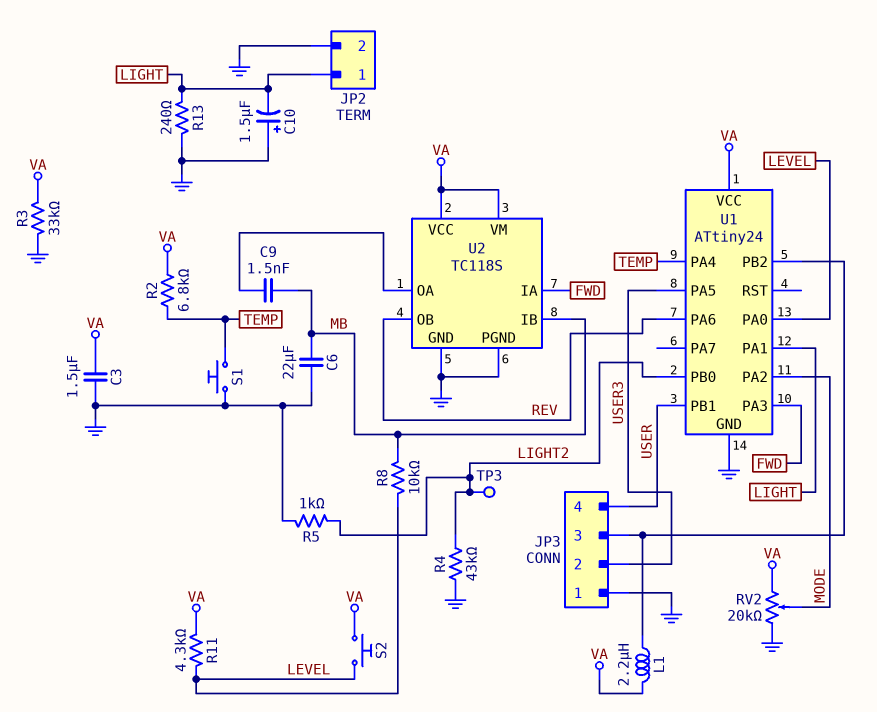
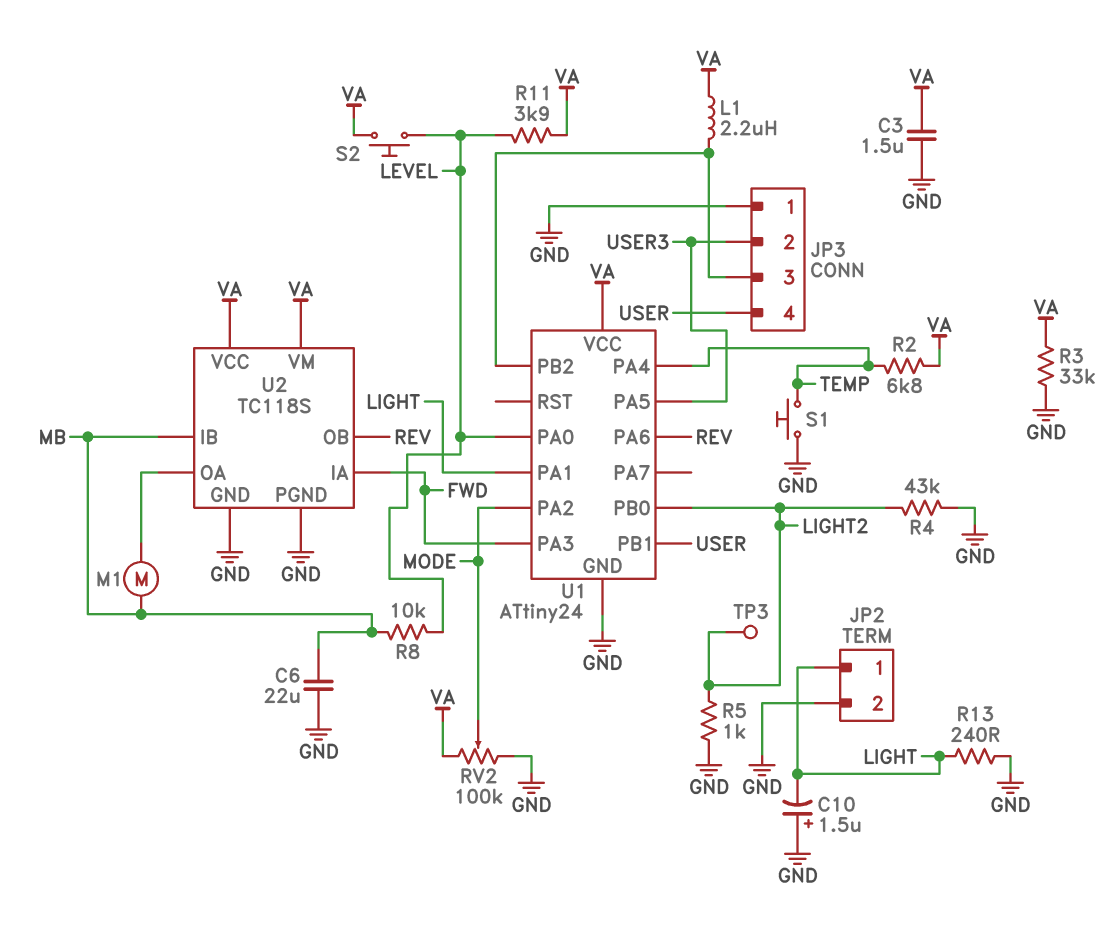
C9: 1.5nF (MB, U2/OA) -> none
M1: none -> motor (MB, U2/OA)
R11: 4.3k (LEVEL, VA) -> 3.9k (LEVEL, VA)
RV2: 20k (GND, VA, wiper MODE) -> 100k (GND, VA, wiper MODE)

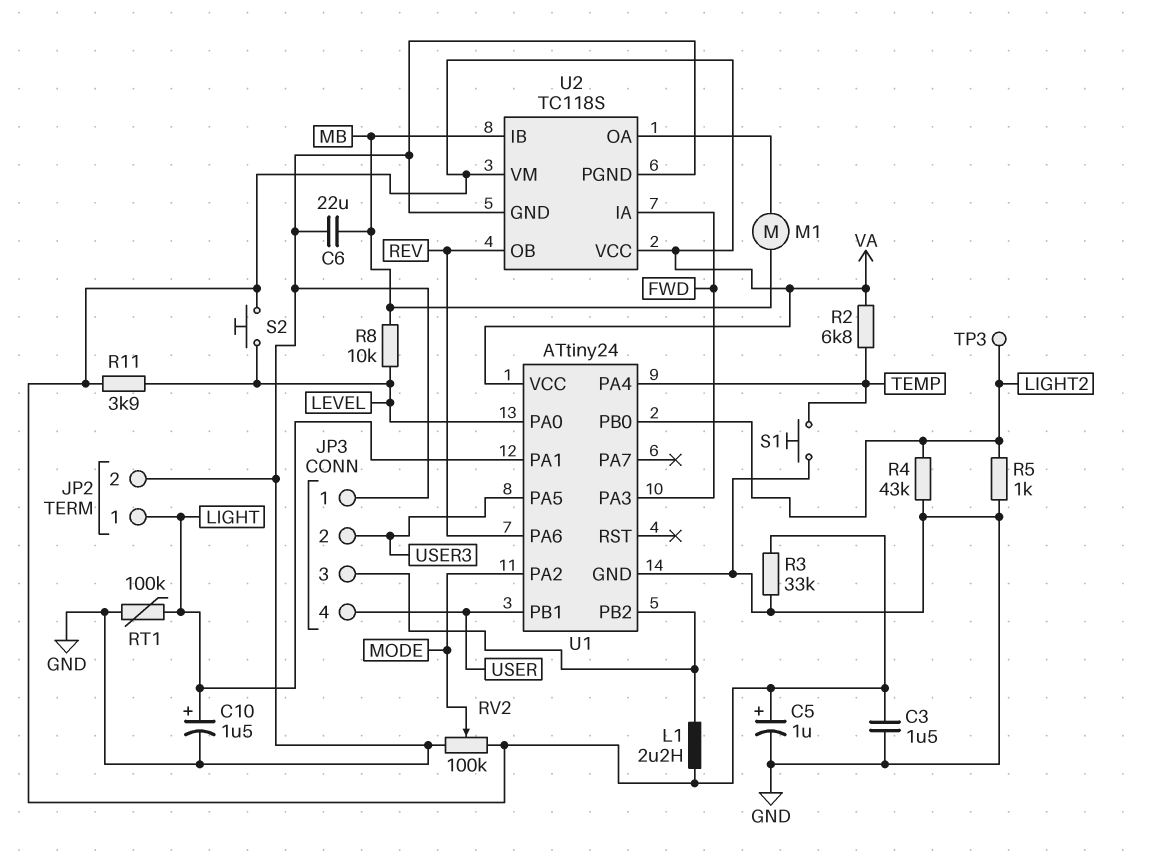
C5: none -> 1uF (plus VA, minus GND)
C10: 1.5uF (plus GND, minus LIGHT) -> 1.5uF (plus LIGHT, minus GND)
R13: 240 (GND, LIGHT) -> none
RT1: none -> 100k (GND, LIGHT)

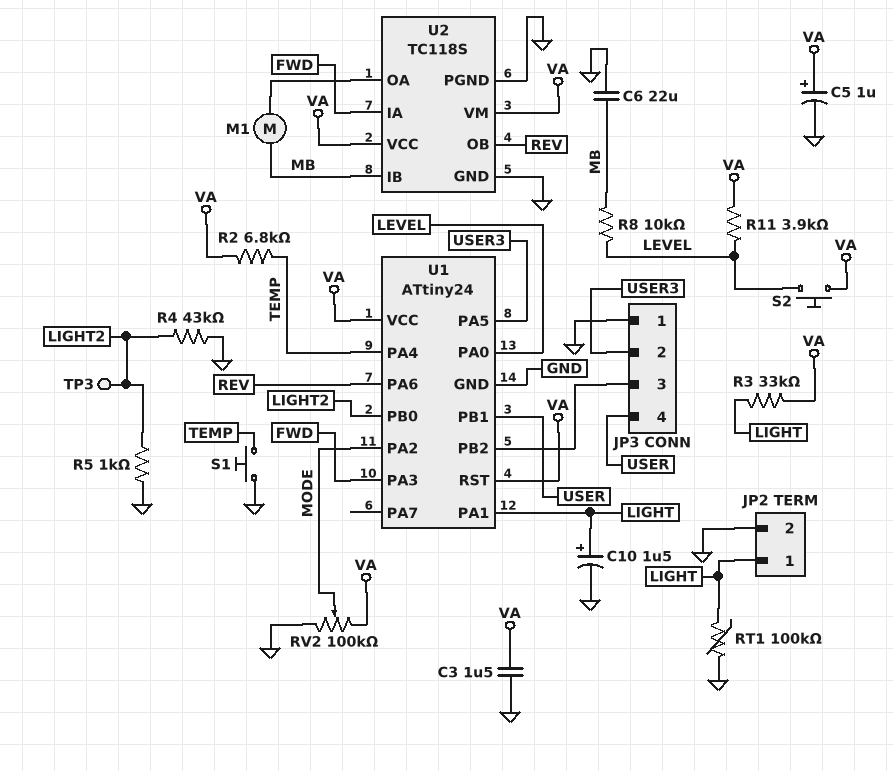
L1: 2.2uH (JP3/3, VA) -> none
R3: 33k (GND, VA) -> 33k (LIGHT, VA)
U1 pin RST: none -> VA

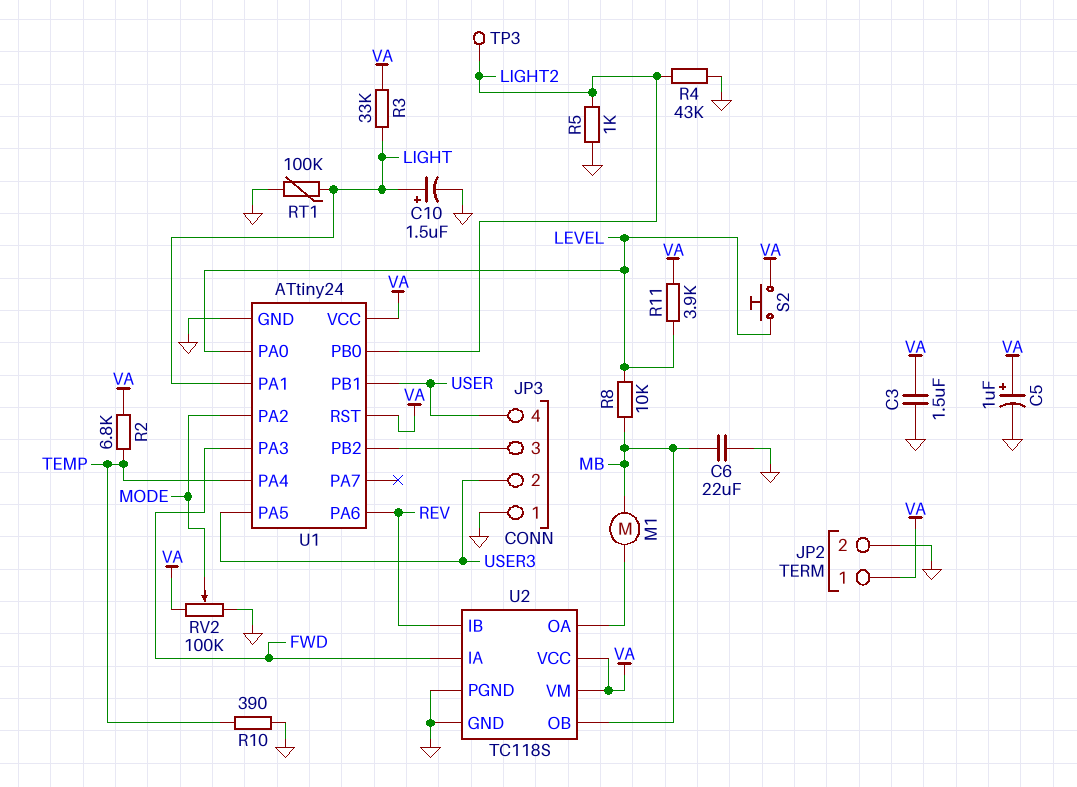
JP2 pin 1: LIGHT -> VA
R10: none -> 390 (GND, TEMP)
S1: button (GND, TEMP) -> none
U2 pin IB: MB -> REV
U2 pin OB: REV -> MB

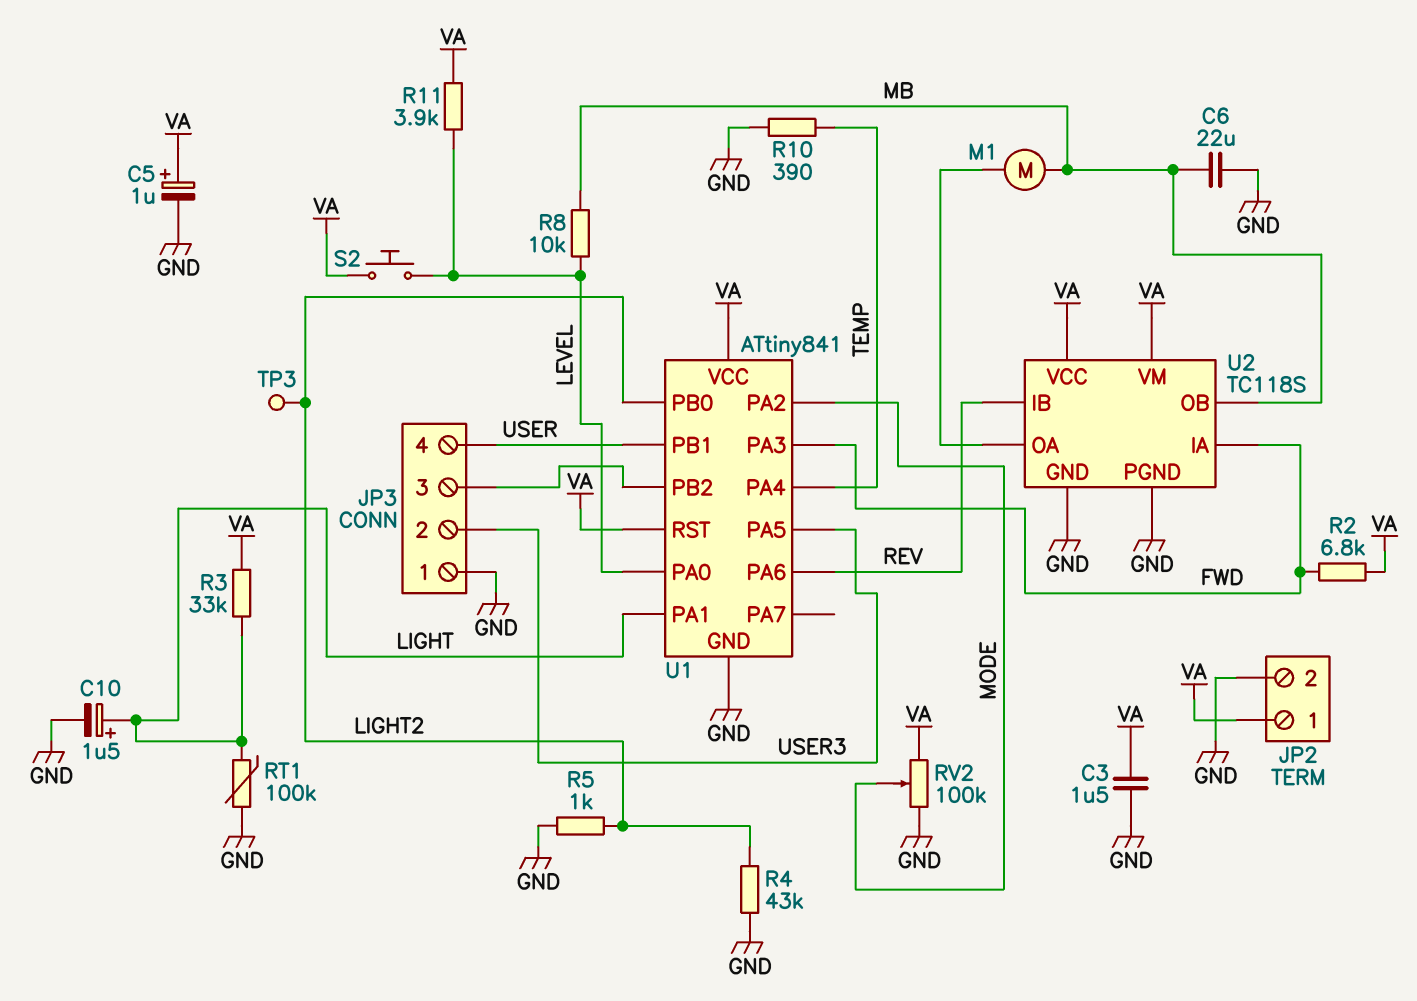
R2: 6.8k (TEMP, VA) -> 6.8k (FWD, VA)
U1: ATtiny24 -> ATtiny841

